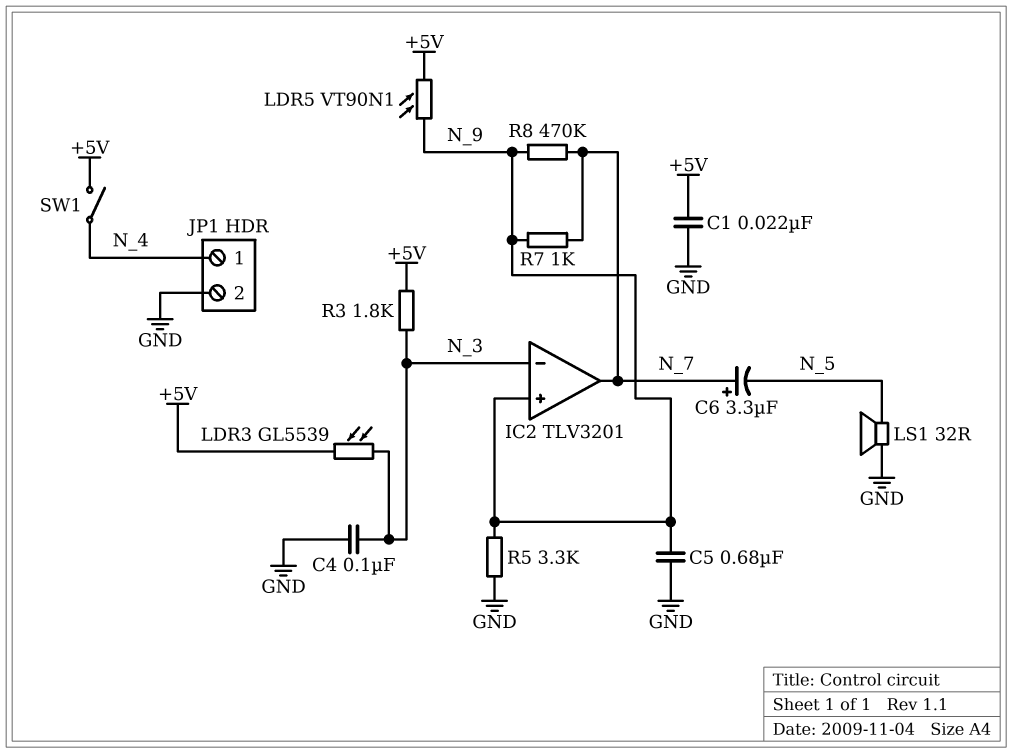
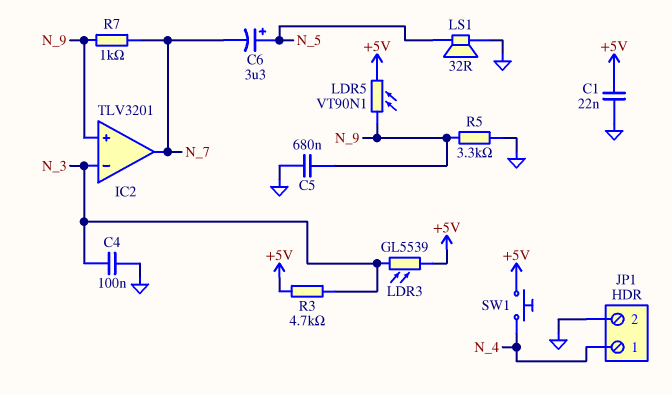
C6: 3.3uF (plus N_7, minus N_5) -> 3.3uF (plus N_5, minus N_7)
R3: 1.8k (+5V, N_3) -> 4.7k (+5V, N_3)
R8: 470k (N_7, N_9) -> none
SW1: switch (+5V, N_4) -> button (+5V, N_4)

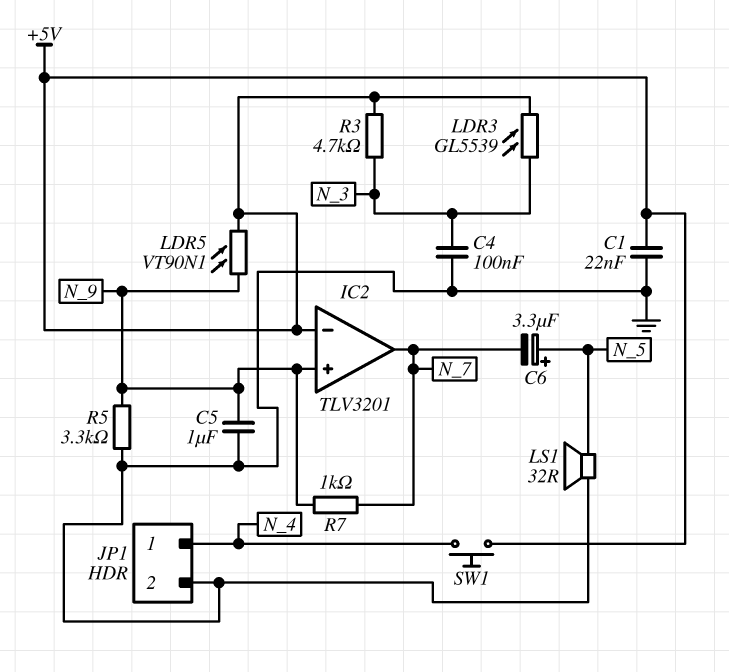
C5: 680nF (GND, N_9) -> 1uF (GND, N_9)
IC2 pin in-: N_3 -> +5V

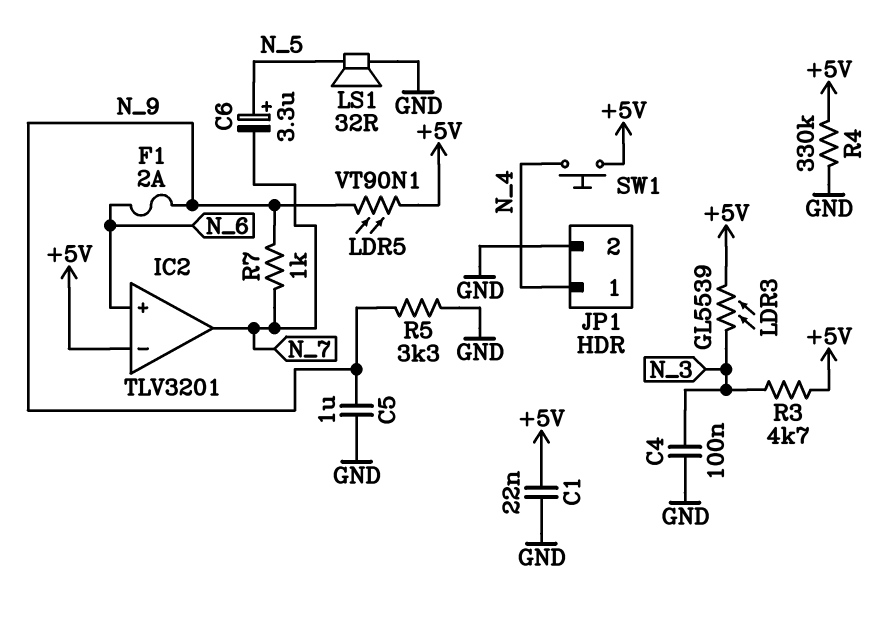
F1: none -> 2A (N_6, N_9)
IC2 pin in+: N_9 -> N_6
R4: none -> 330k (+5V, GND)

